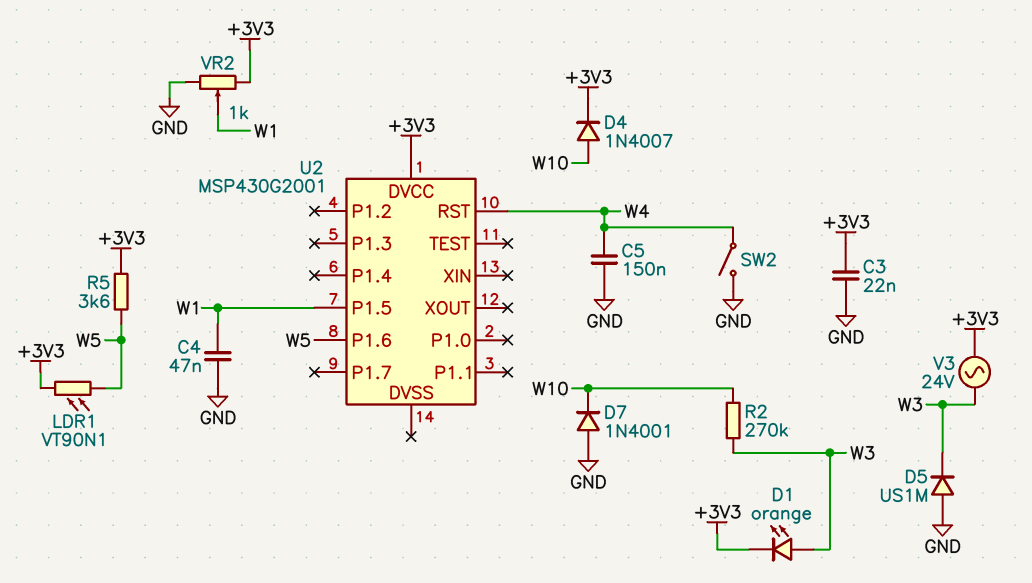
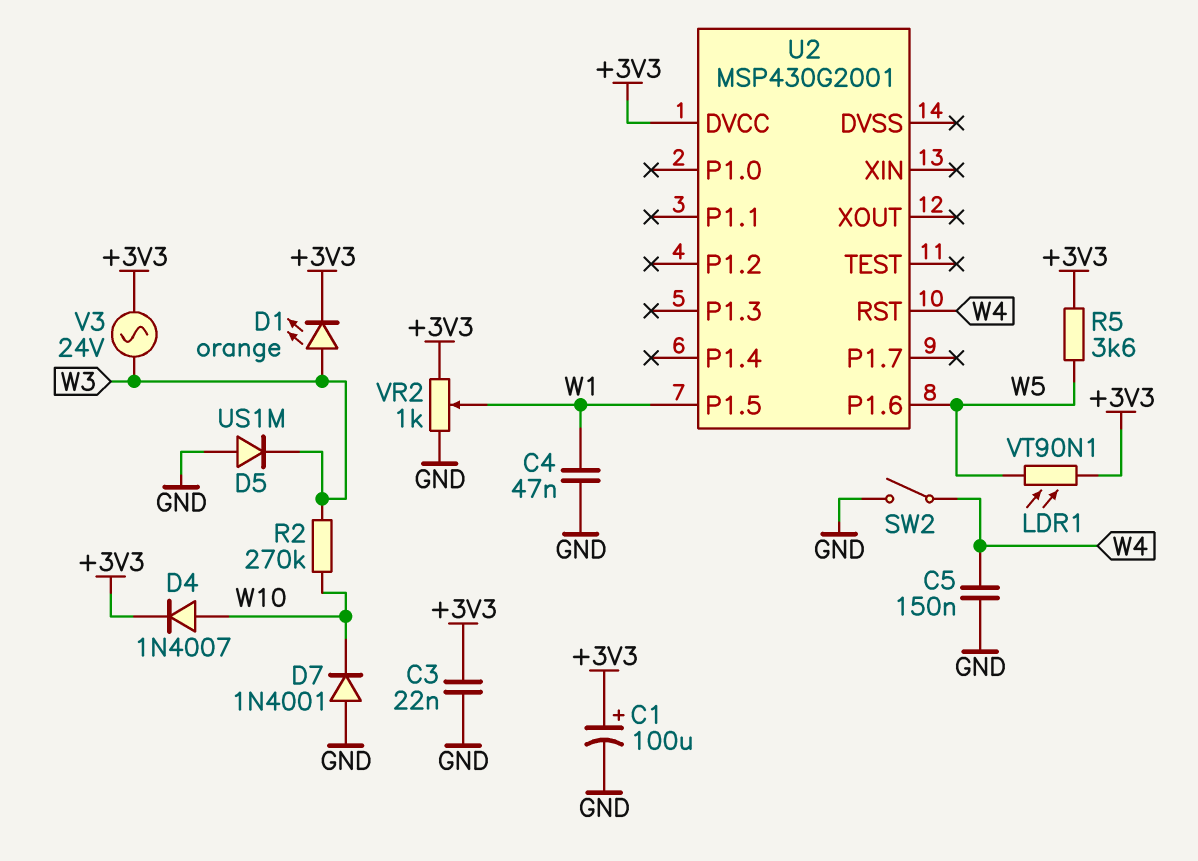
C1: none -> 100uF (plus +3V3, minus GND)

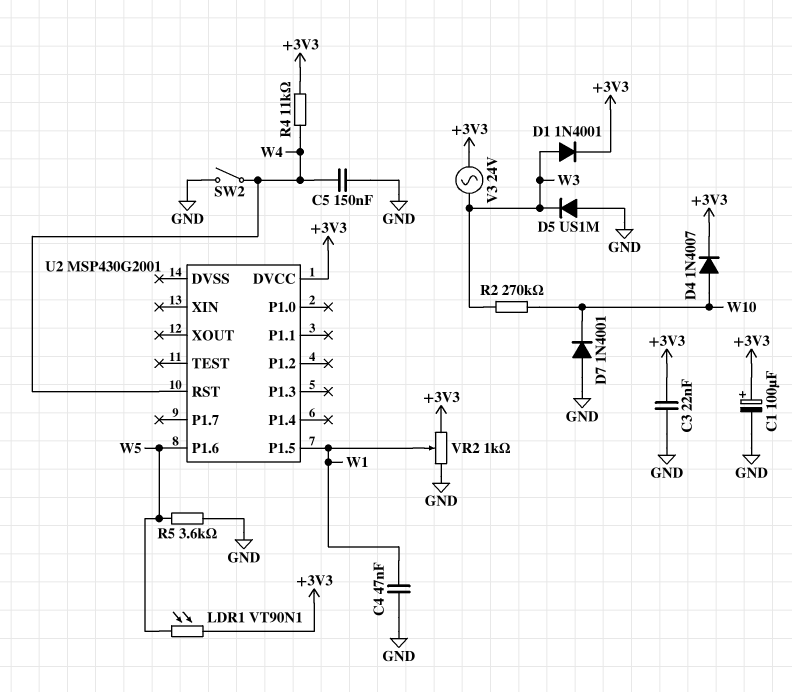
D1: LED orange (A W3, K +3V3) -> diode 1N4001 (A W3, K +3V3)
R4: none -> 11k (+3V3, W4)
R5: 3.6k (+3V3, W5) -> 3.6k (GND, W5)

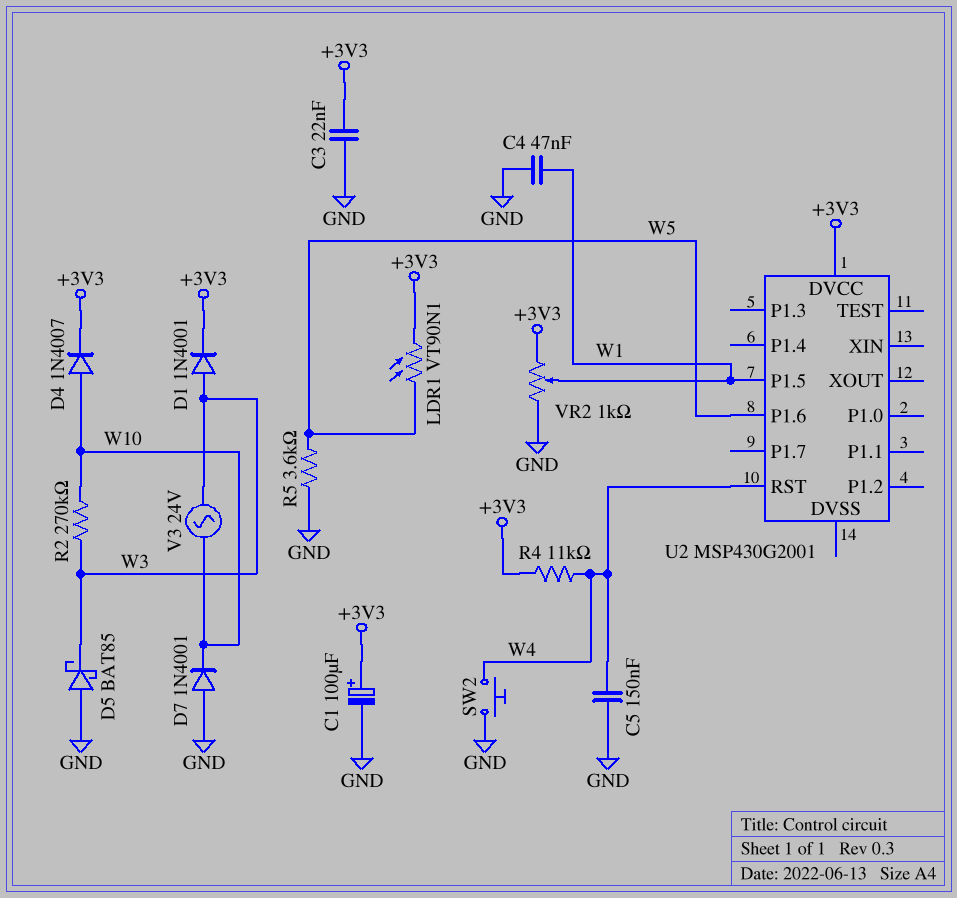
D5: diode US1M (A GND, K W3) -> schottky BAT85 (A GND, K W3)
SW2: switch (GND, W4) -> button (GND, W4)
V3: AC 24V (+3V3, W3) -> AC 24V (W3, W10)

